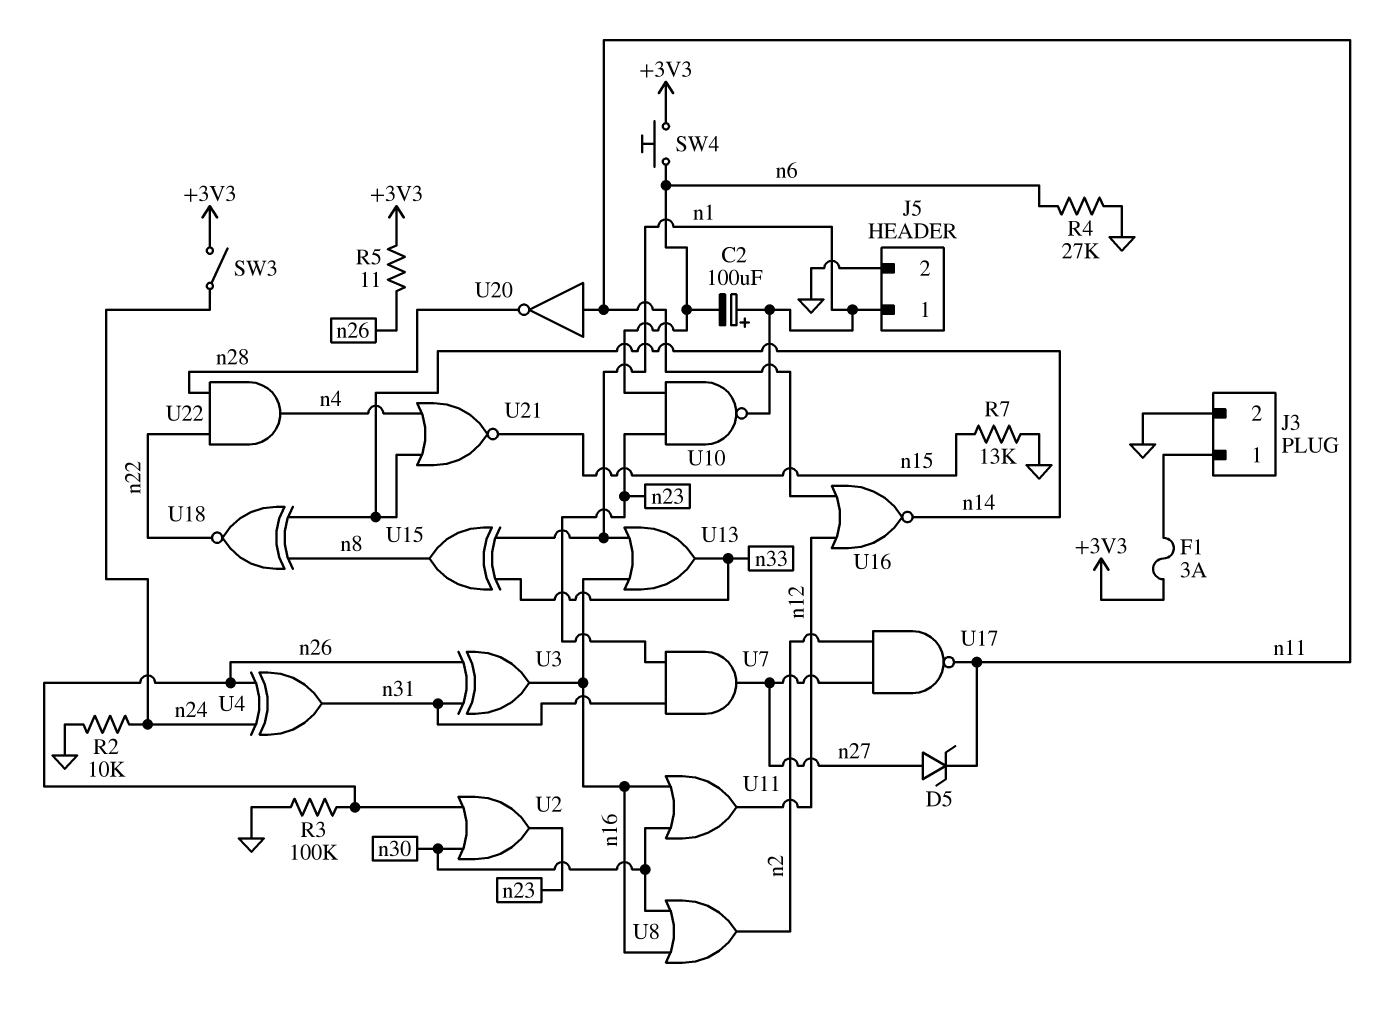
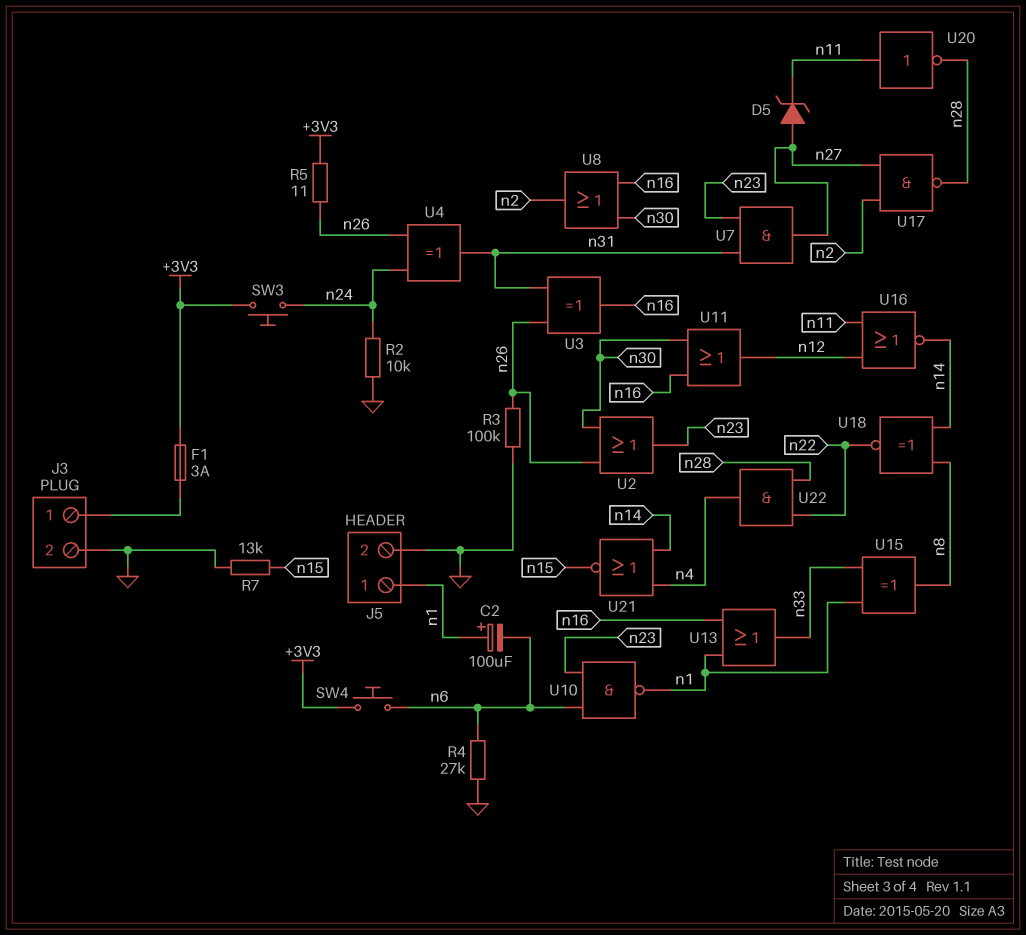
SW3: switch (+3V3, n24) -> button (+3V3, n24)
U17: NAND (in n2, in n27, out n11) -> NAND (in n2, in n27, out n28)

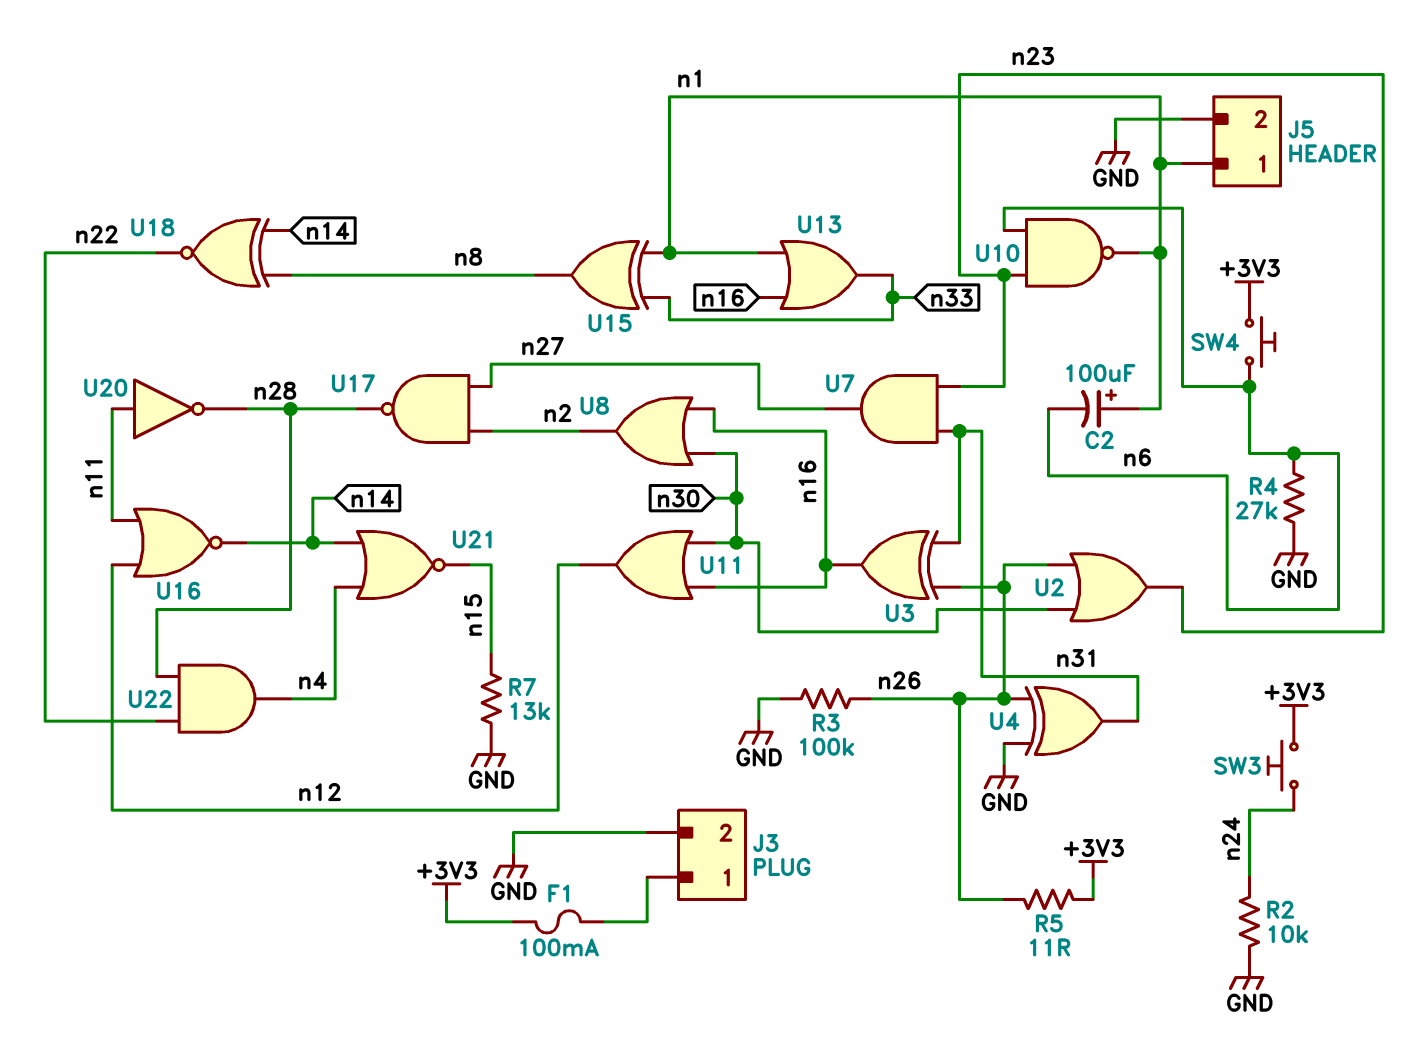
D5: zener (A n27, K n11) -> none
F1: 3A (+3V3, J3/1) -> 100mA (+3V3, J3/1)
U4: XOR (in n24, in n26, out n31) -> XOR (in GND, in n26, out n31)

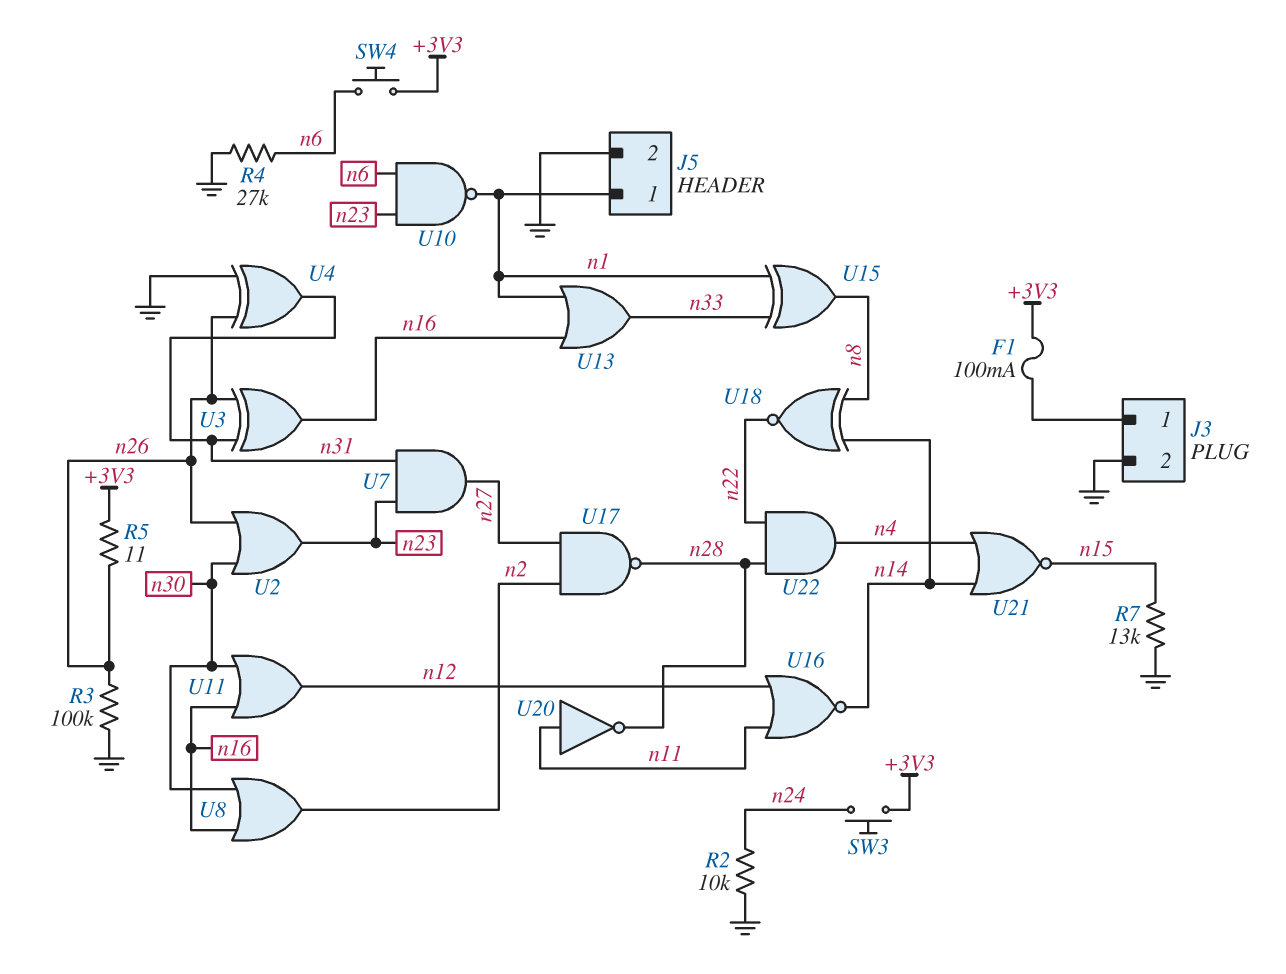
C2: 100uF (plus n1, minus n6) -> none

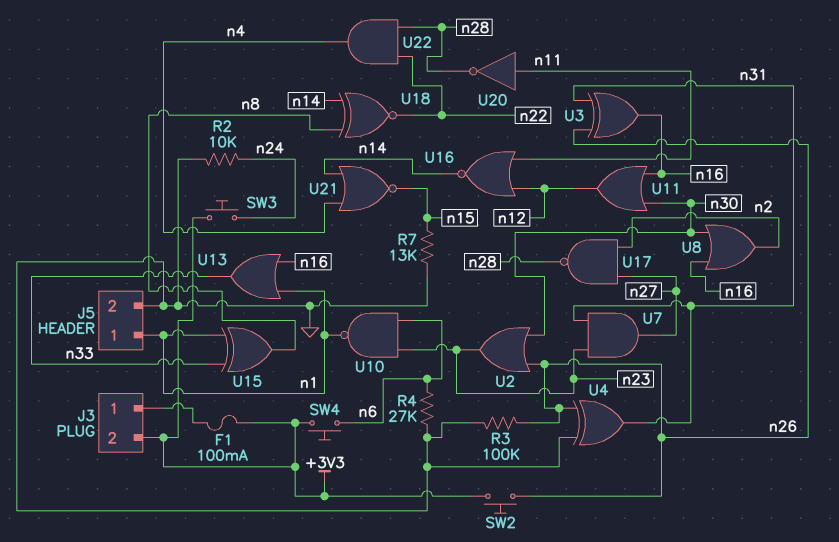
J3 pin 2: GND -> +3V3
R5: 11 (+3V3, n26) -> none
SW2: none -> button (+3V3, n26)

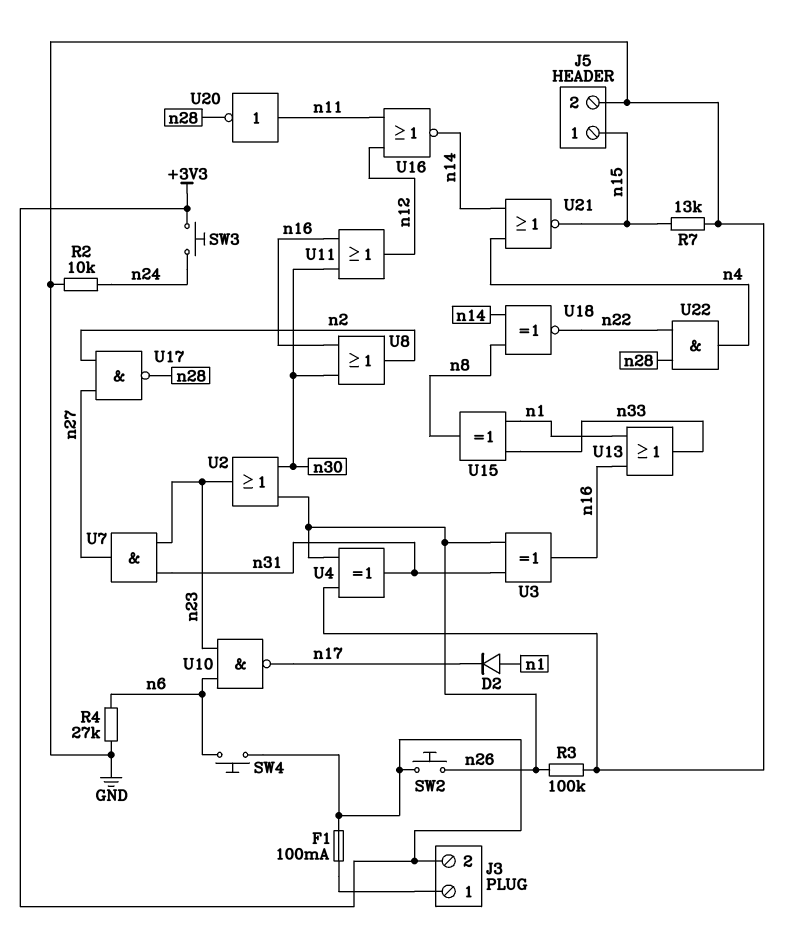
D2: none -> diode (A n1, K n17)
J5 pin 1: n1 -> n15
U10: NAND (in n6, in n23, out n1) -> NAND (in n6, in n23, out n17)

